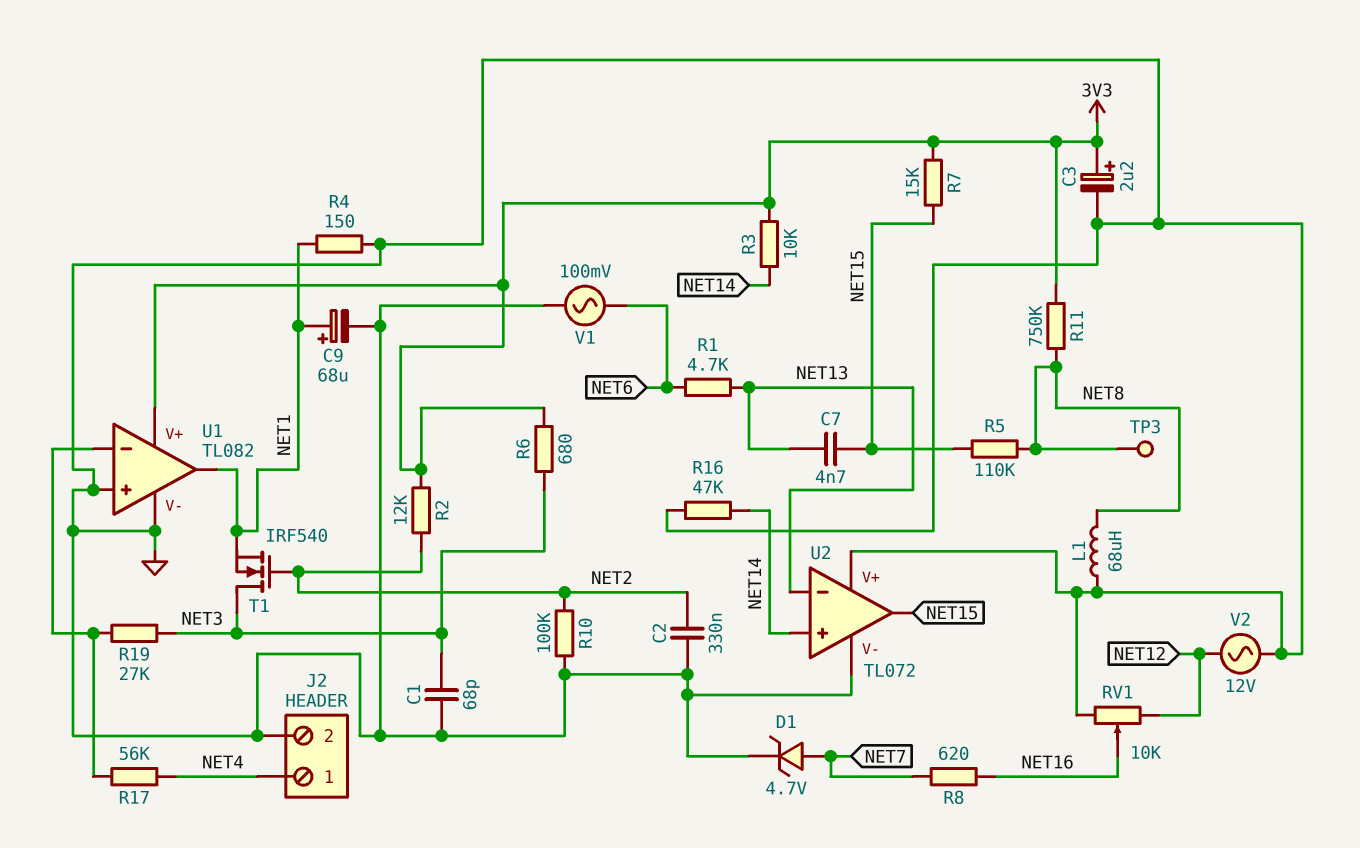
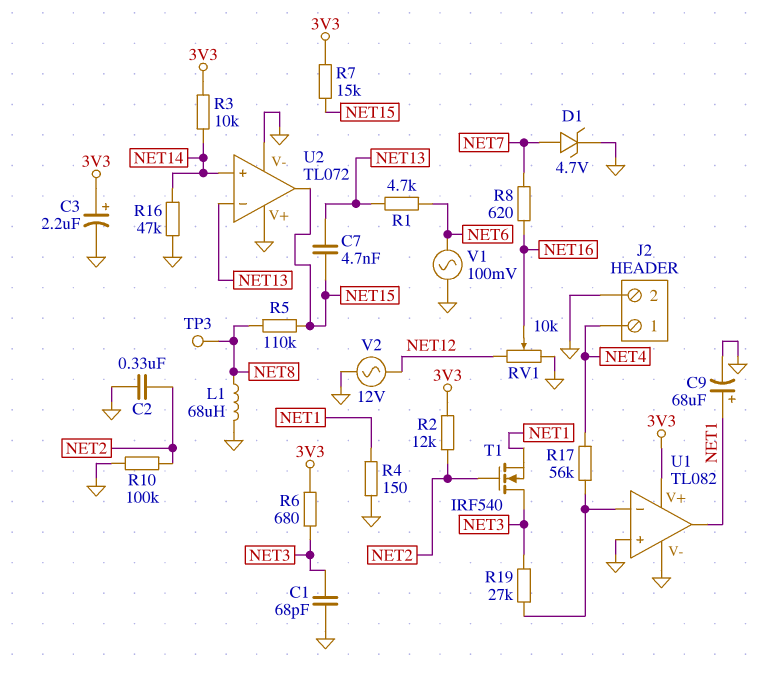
R11: 750k (3V3, NET8) -> none

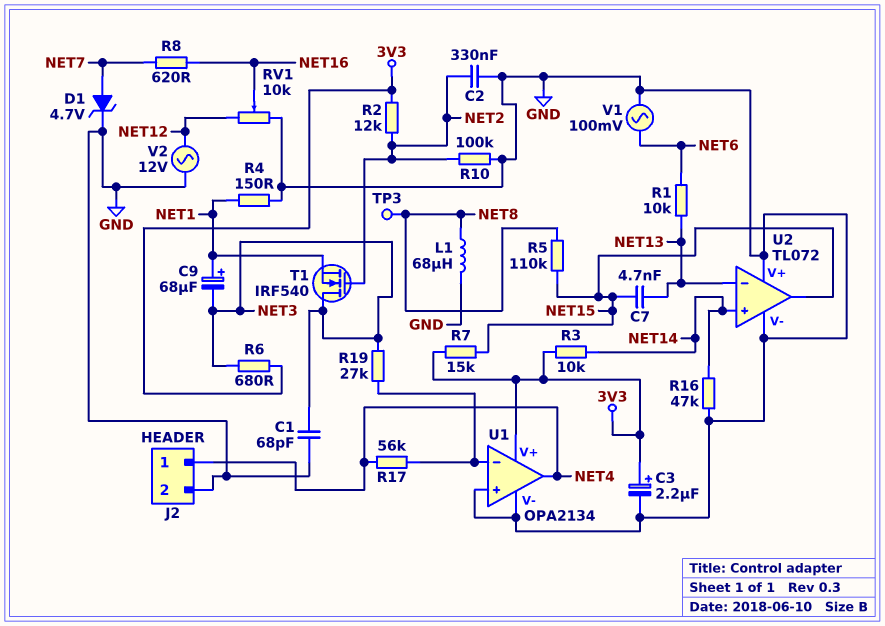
C9: 68uF (plus NET1, minus GND) -> 68uF (plus NET1, minus NET3)
R1: 4.7k (NET6, NET13) -> 10k (NET6, NET13)
U1: TL082 -> OPA2134
U1 pin out: NET1 -> NET4

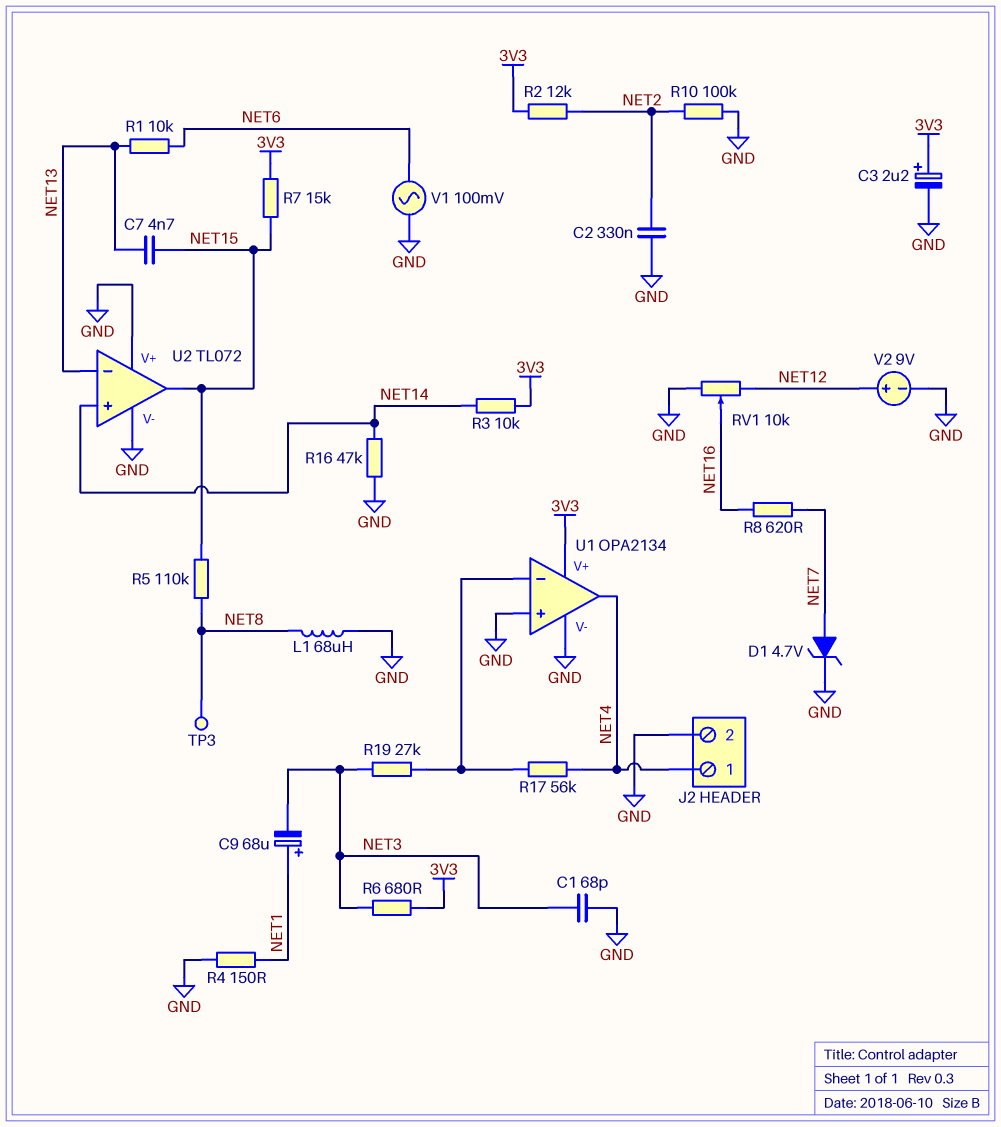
T1: NMOS IRF540 (G NET2, D NET3, S NET1) -> none
V2: AC 12V (GND, NET12) -> 9V (plus NET12, minus GND)

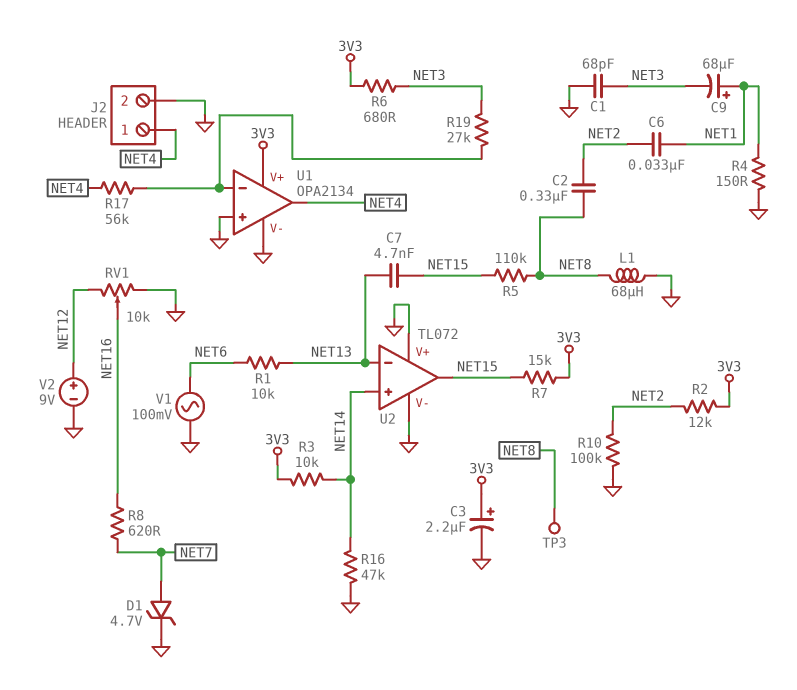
C2: 330nF (GND, NET2) -> 330nF (NET2, NET8)
C6: none -> 33nF (NET1, NET2)

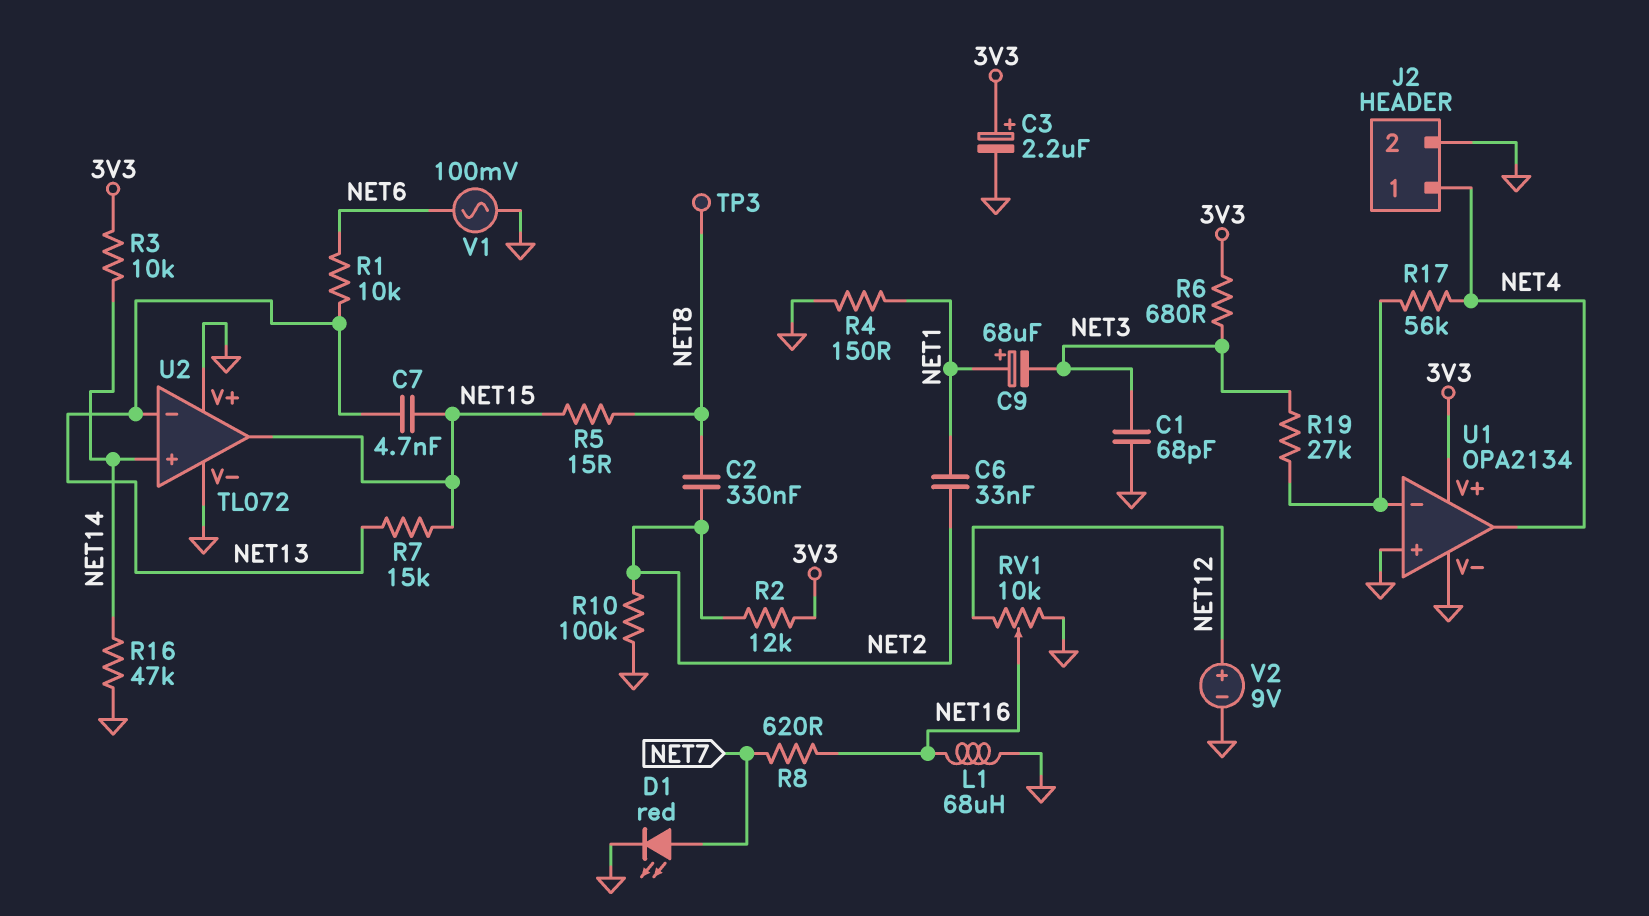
D1: zener 4.7V (A NET7, K GND) -> LED red (A NET7, K GND)
L1: 68uH (GND, NET8) -> 68uH (GND, NET16)
R5: 110k (NET8, NET15) -> 15 (NET8, NET15)
R7: 15k (3V3, NET15) -> 15k (NET13, NET15)

